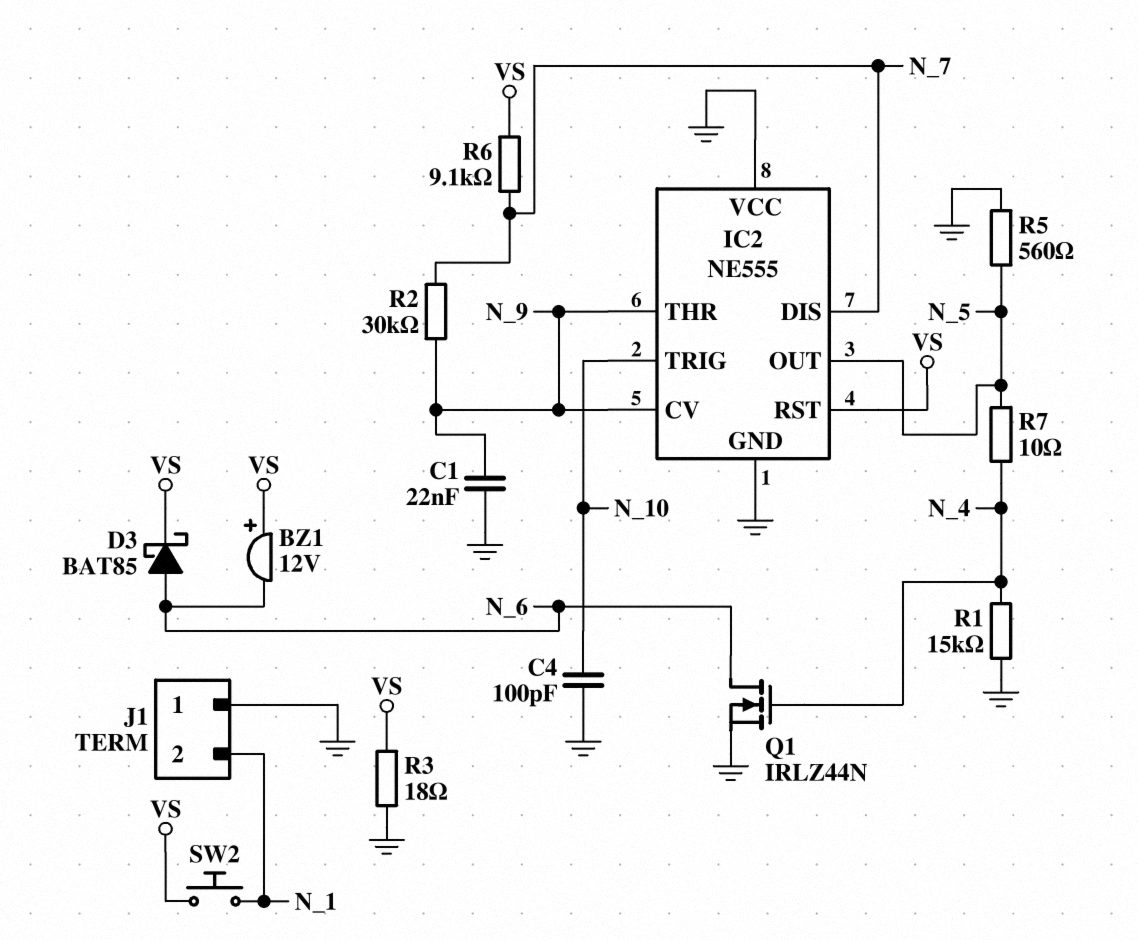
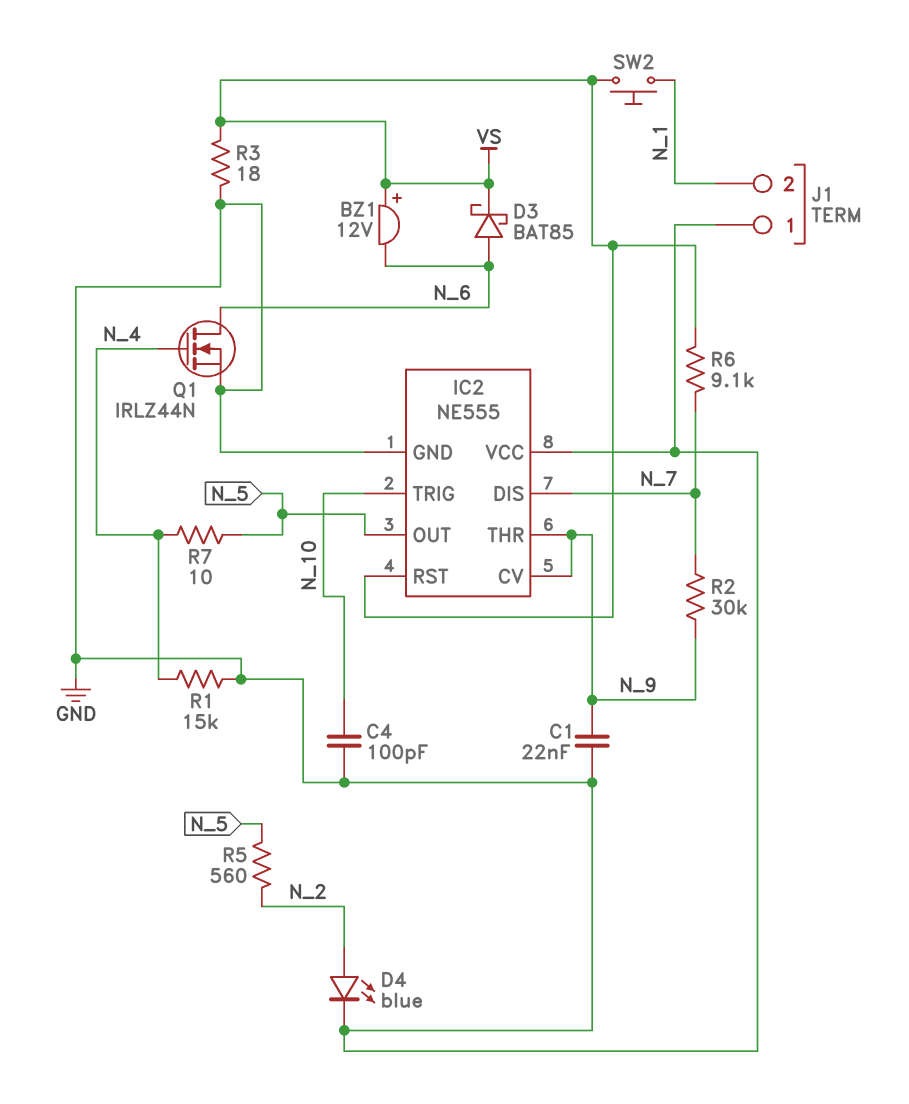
D4: none -> LED blue (A N_2, K GND)
R5: 560 (GND, N_5) -> 560 (N_2, N_5)

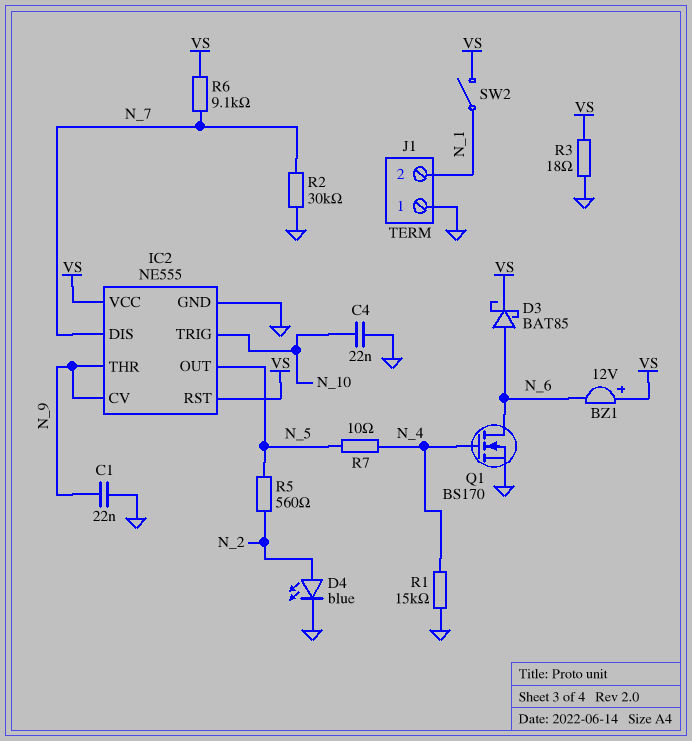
C4: 100pF (GND, N_10) -> 22nF (GND, N_10)
IC2 pin VCC: GND -> VS
Q1: NMOS IRLZ44N (G N_4, D N_6, S GND) -> NMOS BS170 (G N_4, D N_6, S GND)
R2: 30k (N_7, N_9) -> 30k (GND, N_7)
SW2: button (N_1, VS) -> switch (N_1, VS)

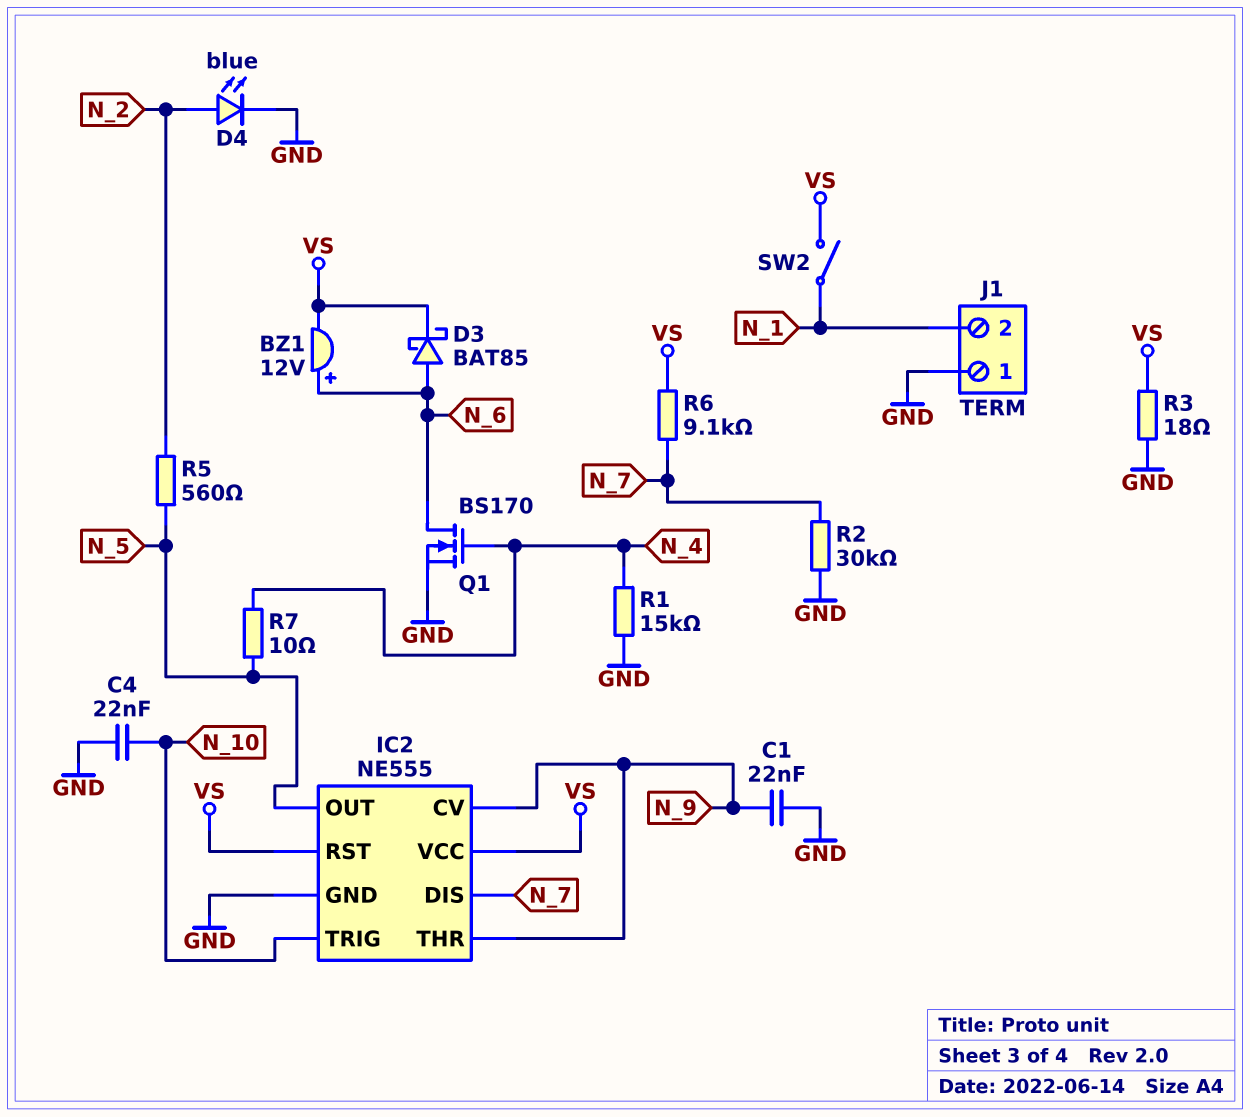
BZ1: buzzer 12V (plus VS, minus N_6) -> buzzer 12V (plus N_6, minus VS)

